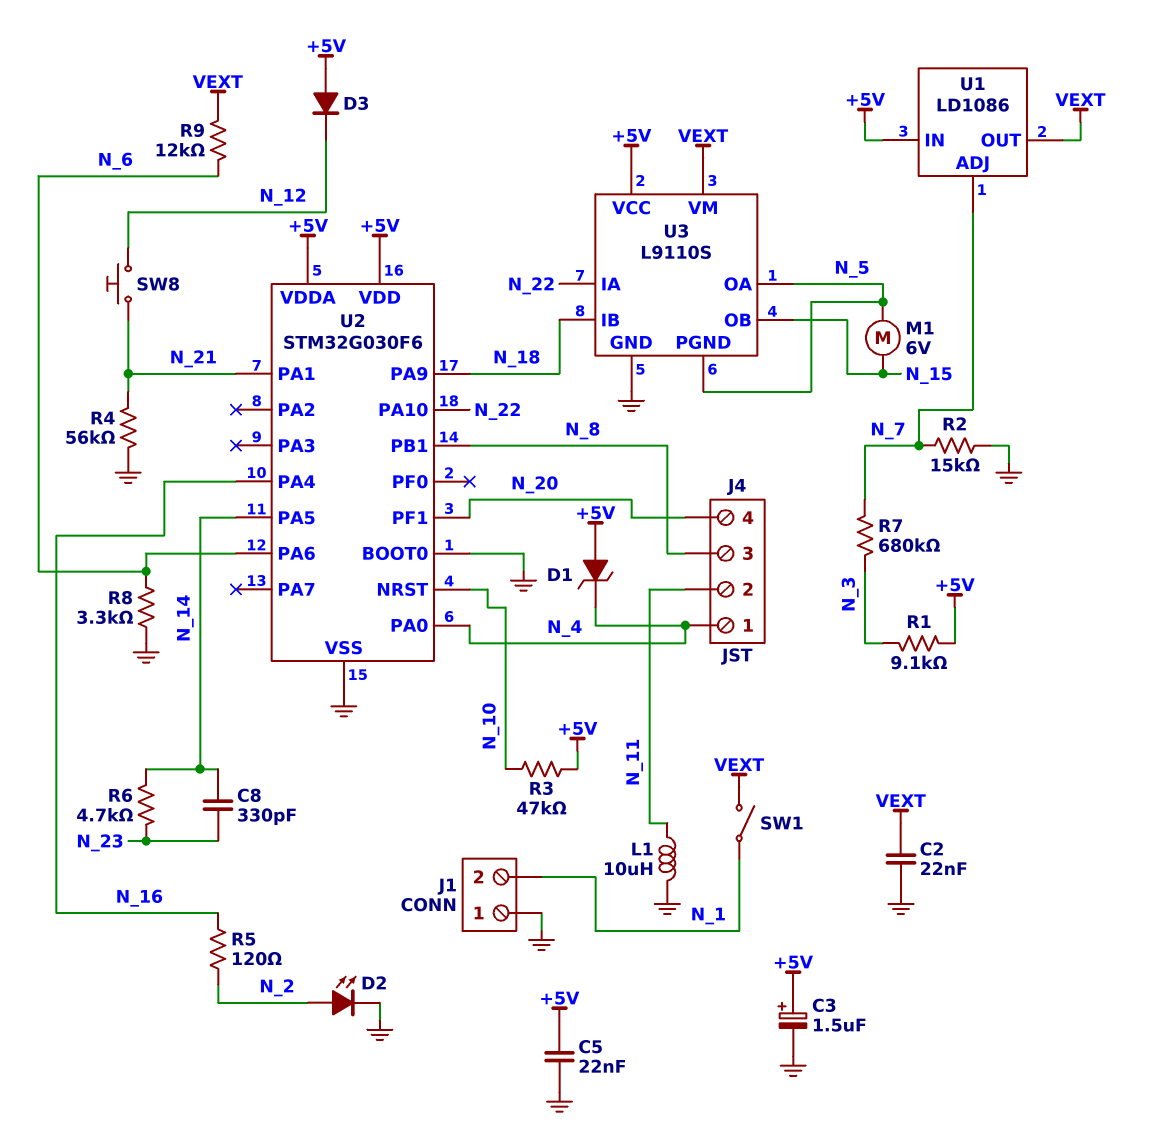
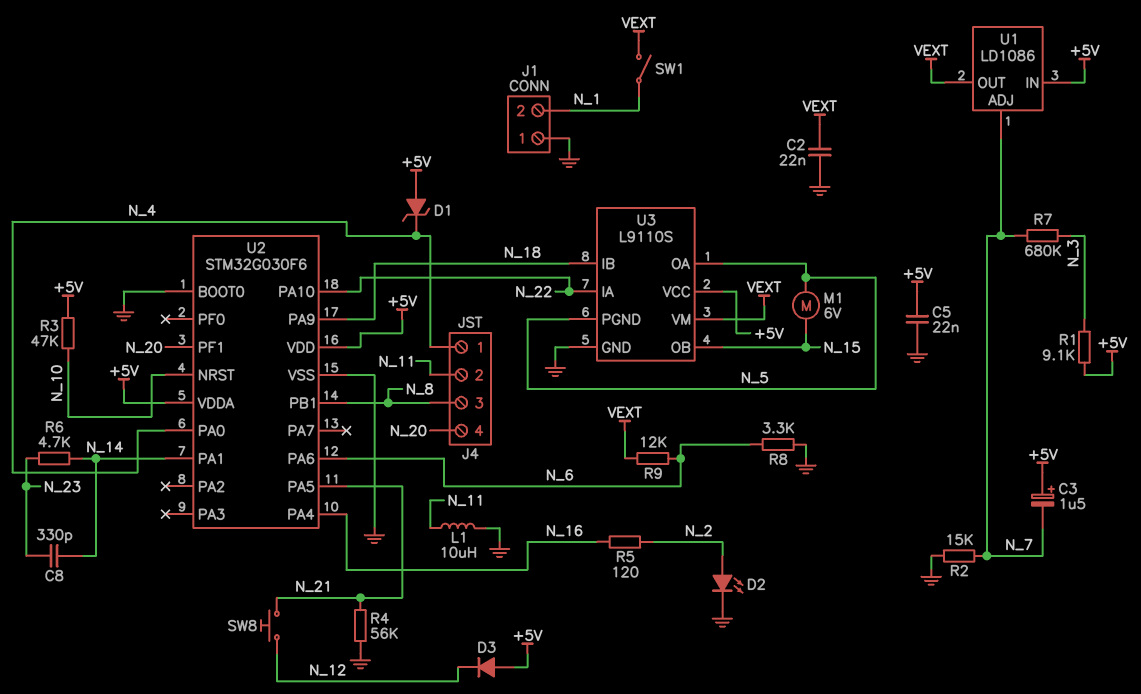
C3: 1.5uF (plus +5V, minus GND) -> 1.5uF (plus +5V, minus N_7)
U2 pin PA1: N_21 -> N_14
U2 pin PA5: N_14 -> N_21

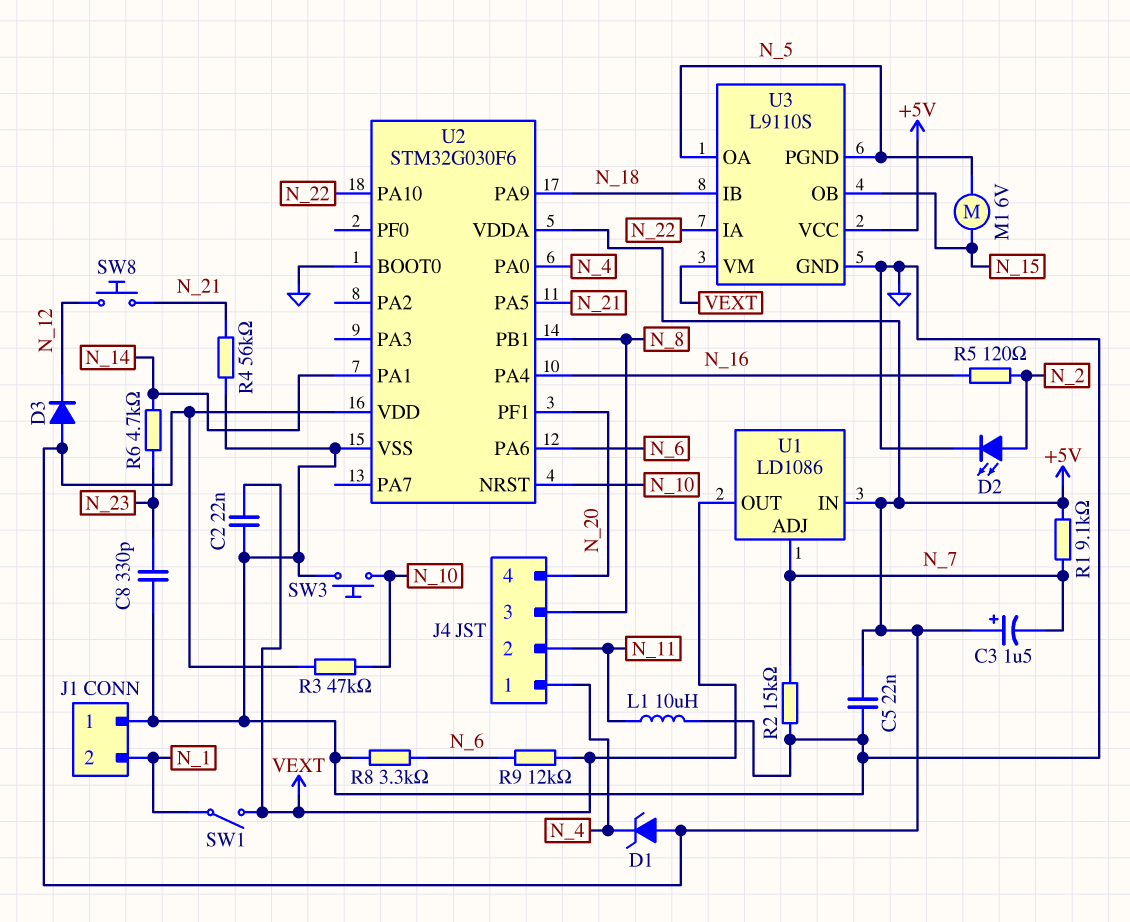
C8: 330pF (N_14, N_23) -> 330pF (GND, N_23)
R1: 9.1k (+5V, N_3) -> 9.1k (+5V, N_7)
R7: 680k (N_3, N_7) -> none
SW3: none -> button (GND, N_10)

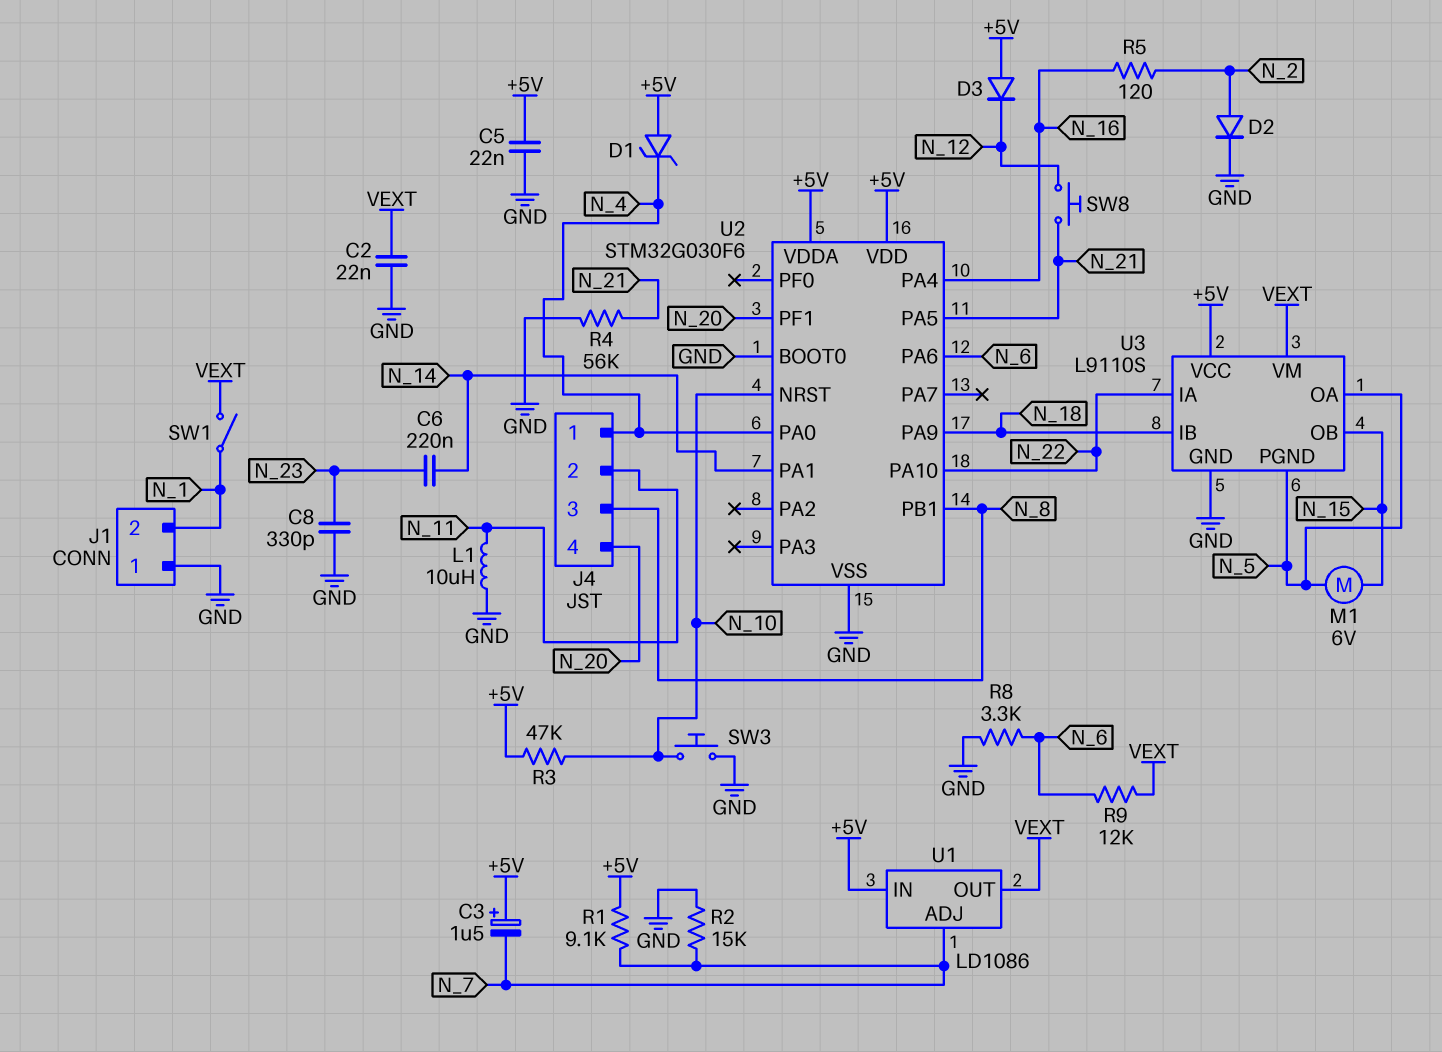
C6: none -> 220nF (N_14, N_23)
D2: LED (A N_2, K GND) -> diode (A N_2, K GND)
R6: 4.7k (N_14, N_23) -> none

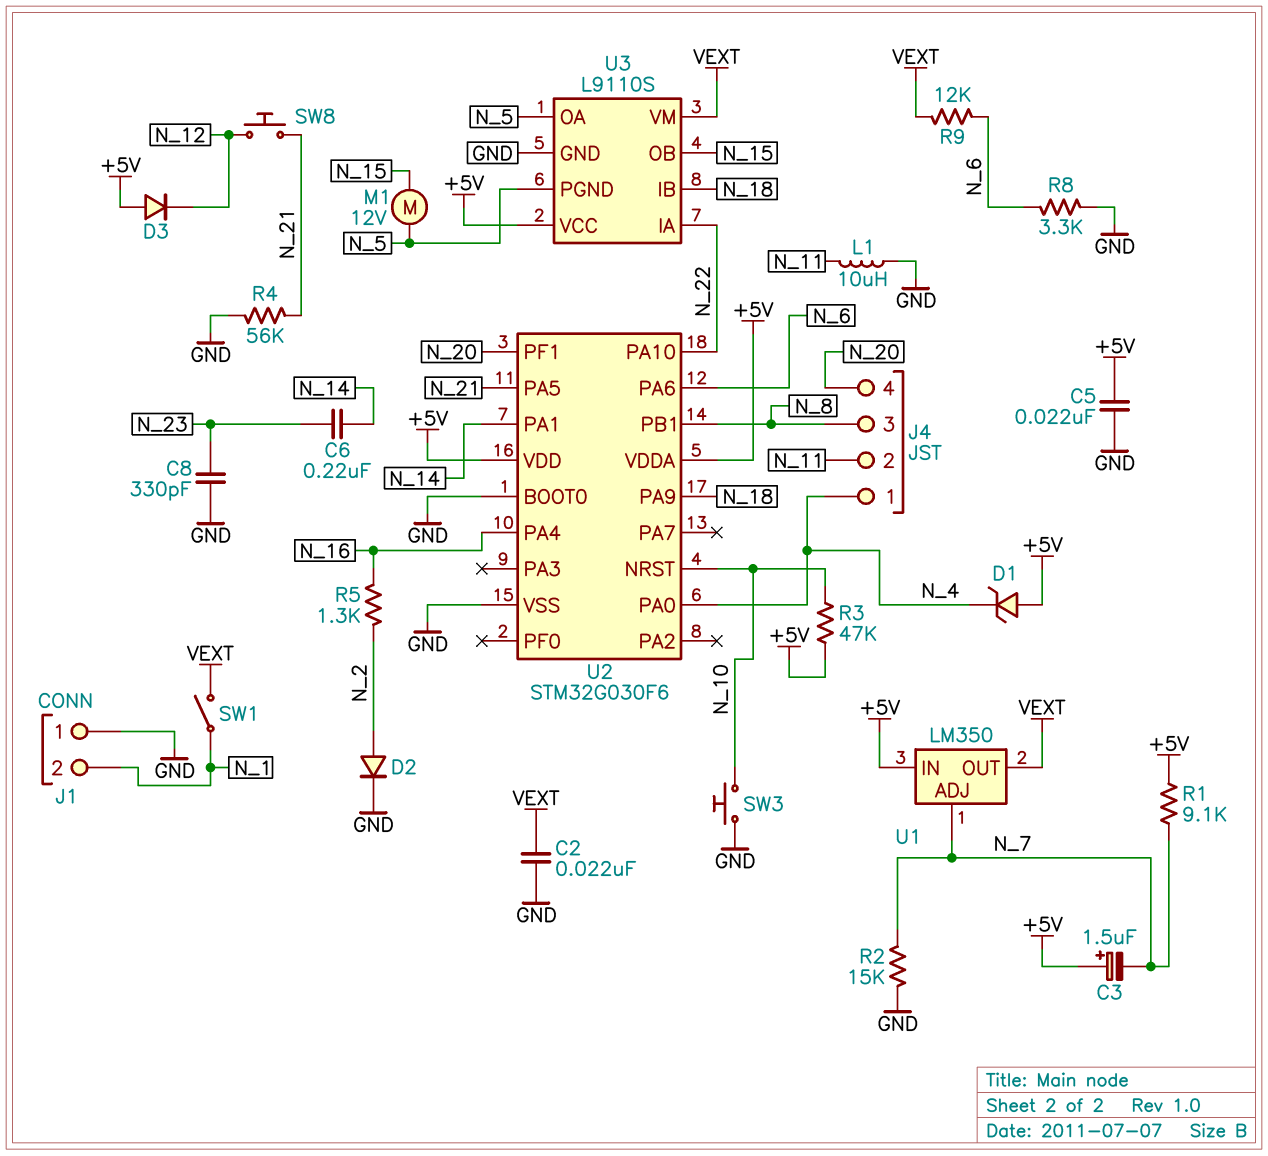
M1: motor 6V (N_5, N_15) -> motor 12V (N_5, N_15)
R5: 120 (N_2, N_16) -> 1.3k (N_2, N_16)
U1: LD1086 -> LM350

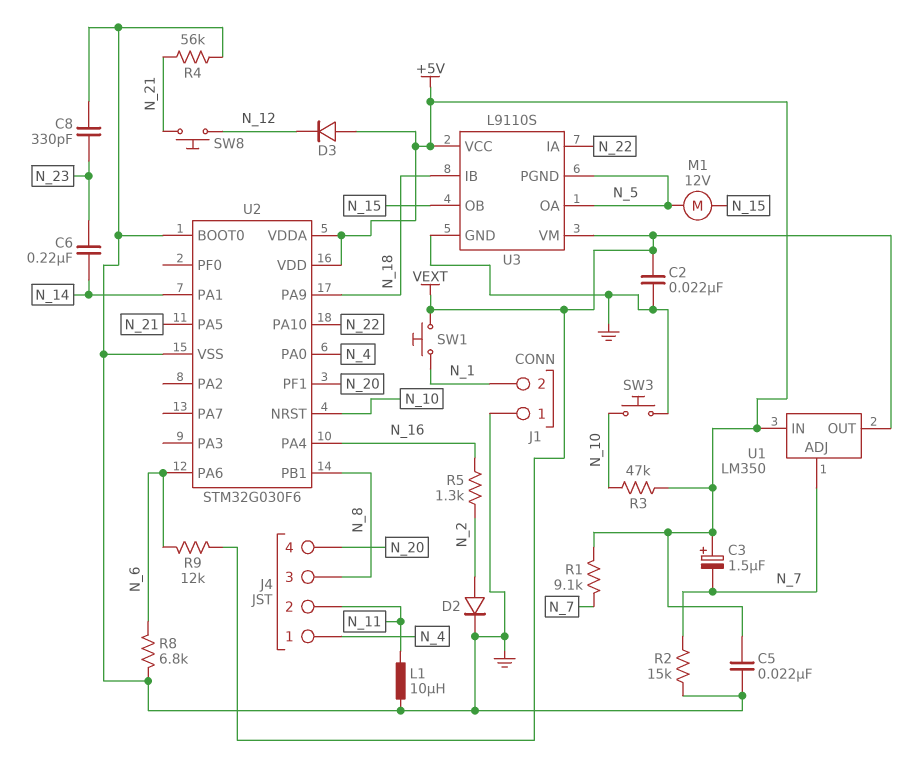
D1: zener (A +5V, K N_4) -> none
R8: 3.3k (GND, N_6) -> 6.8k (GND, N_6)
SW1: switch (N_1, VEXT) -> button (N_1, VEXT)

